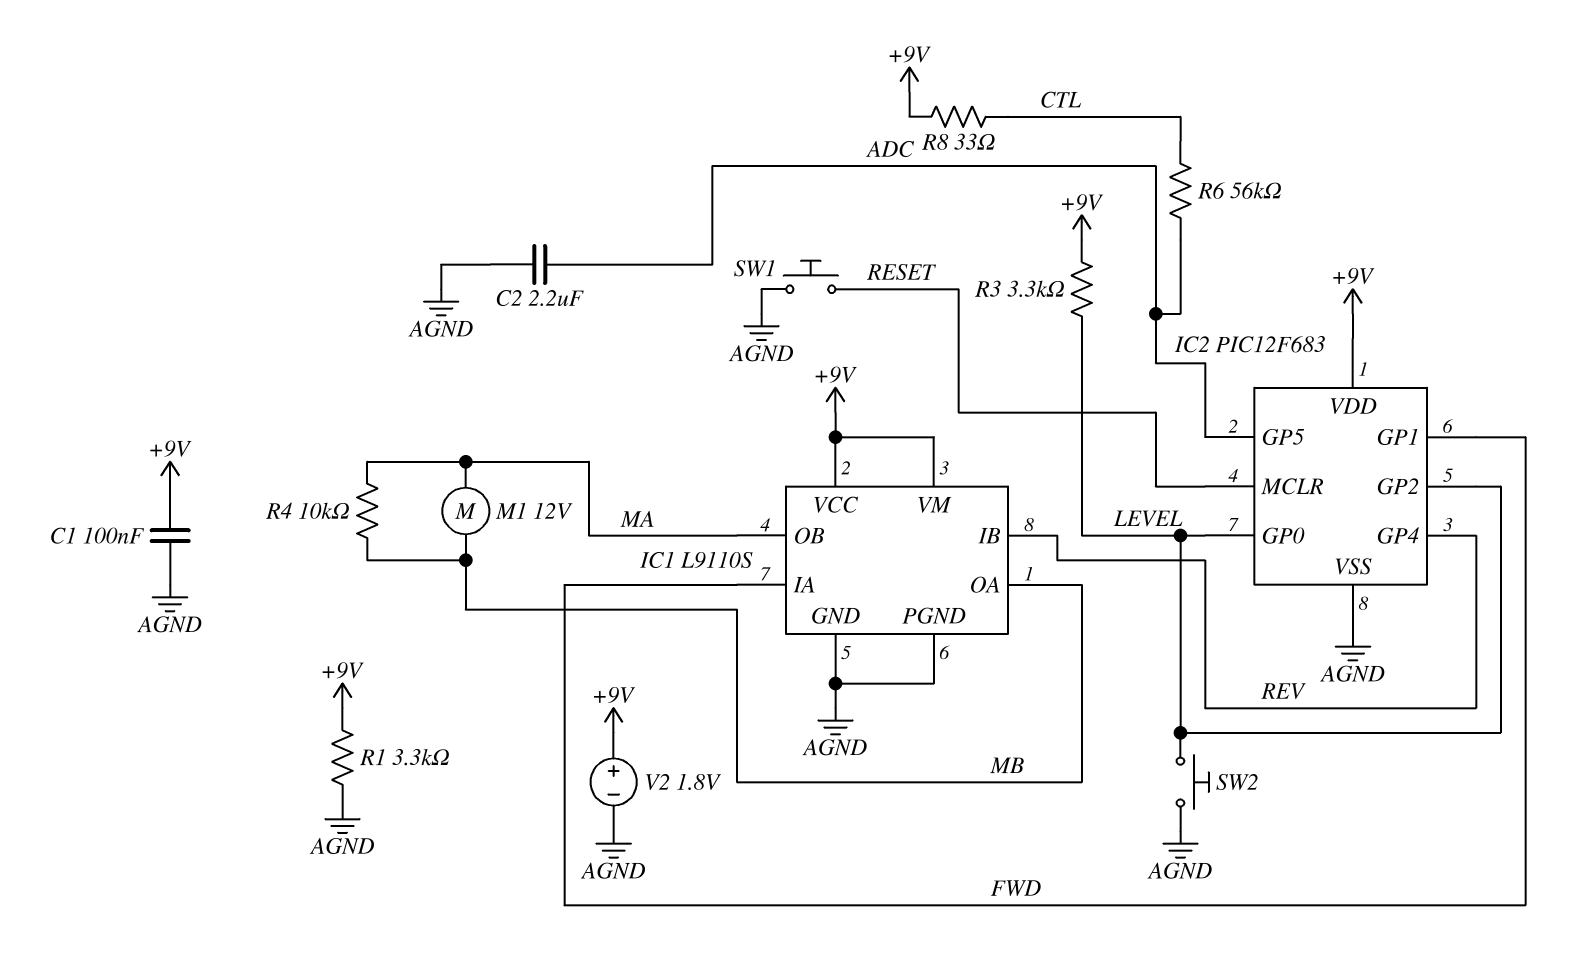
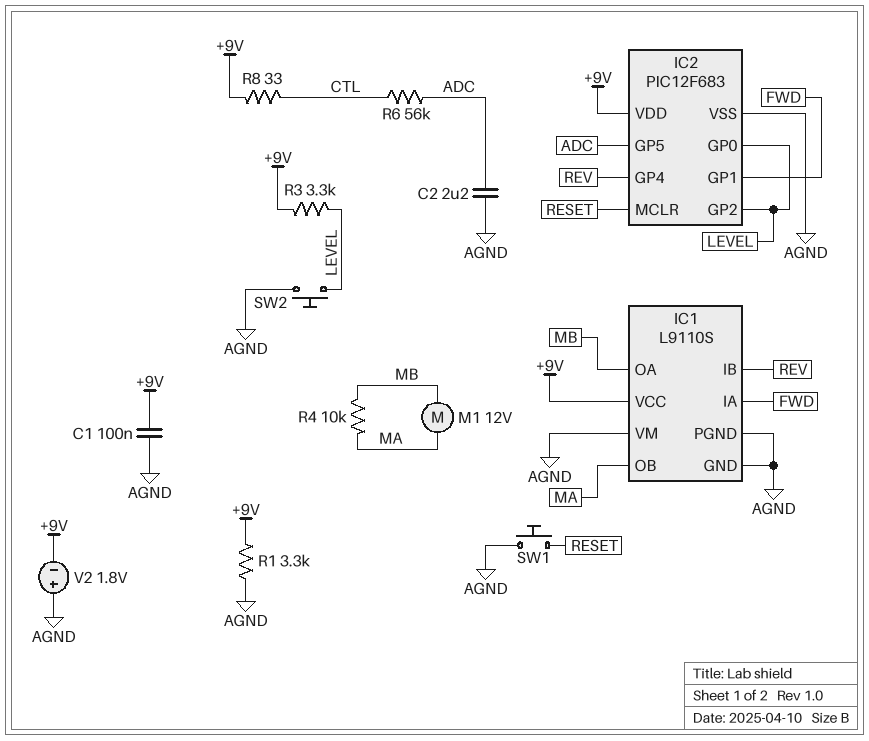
IC1 pin VM: +9V -> AGND
V2: 1.8V (plus +9V, minus AGND) -> 1.8V (plus AGND, minus +9V)

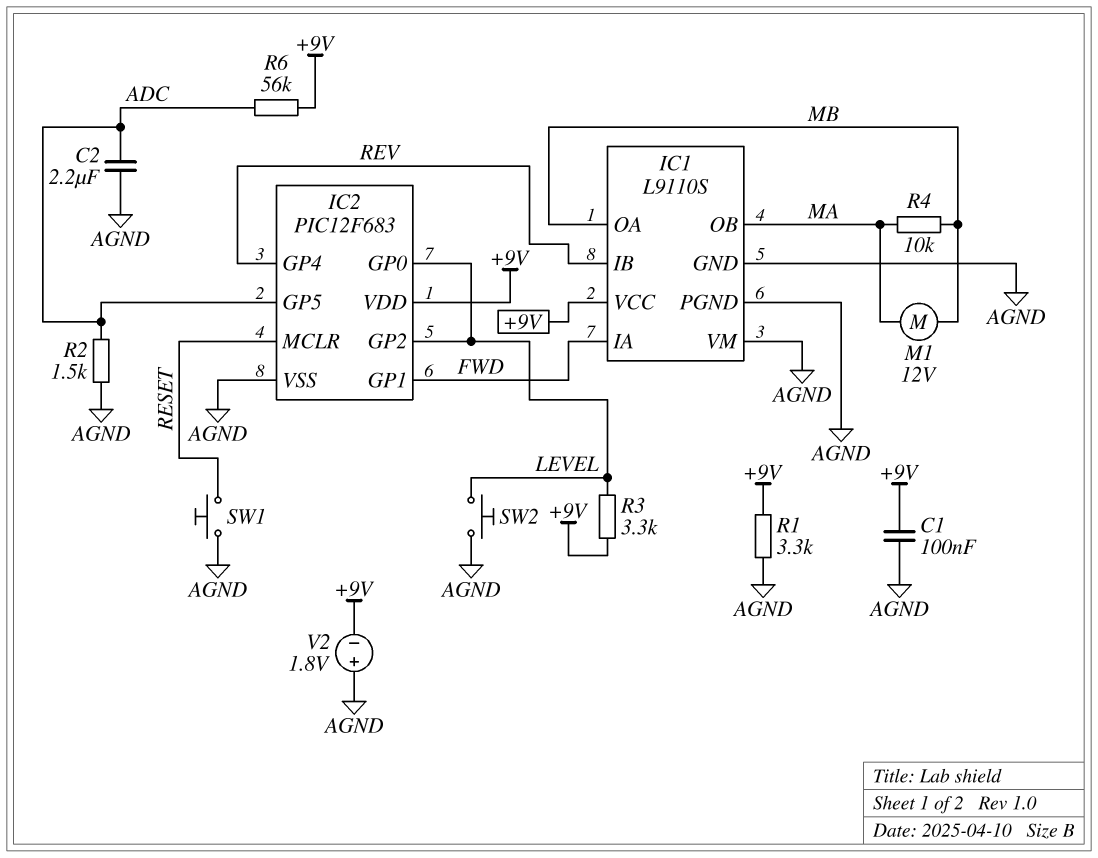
R2: none -> 1.5k (ADC, AGND)
R6: 56k (ADC, CTL) -> 56k (+9V, ADC)
R8: 33 (+9V, CTL) -> none

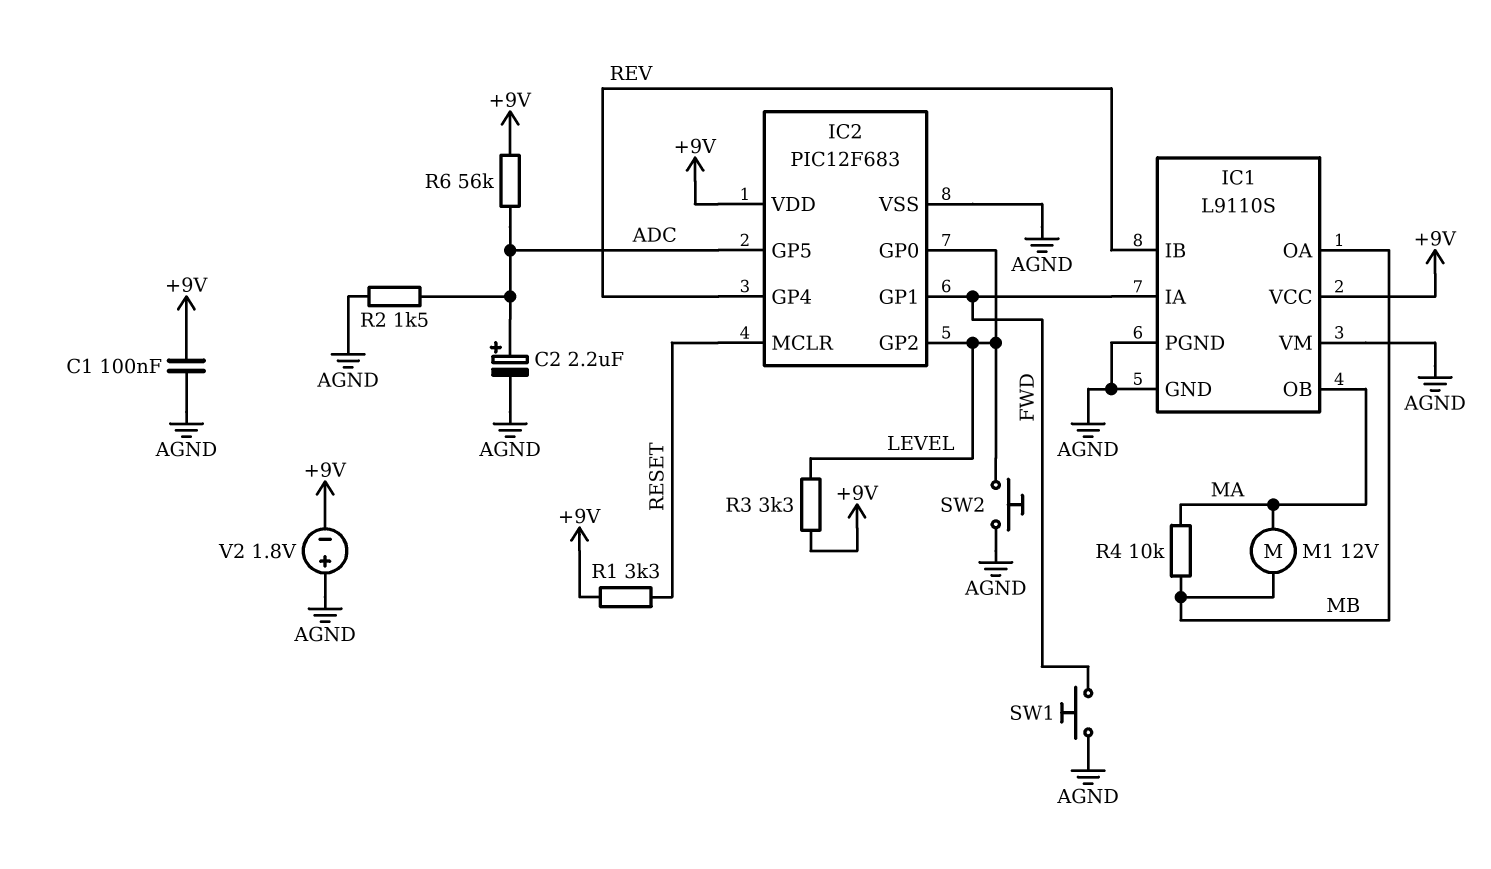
C2: 2.2uF (ADC, AGND) -> 2.2uF (plus ADC, minus AGND)
R1: 3.3k (+9V, AGND) -> 3.3k (+9V, RESET)
SW1: button (AGND, RESET) -> button (AGND, FWD)

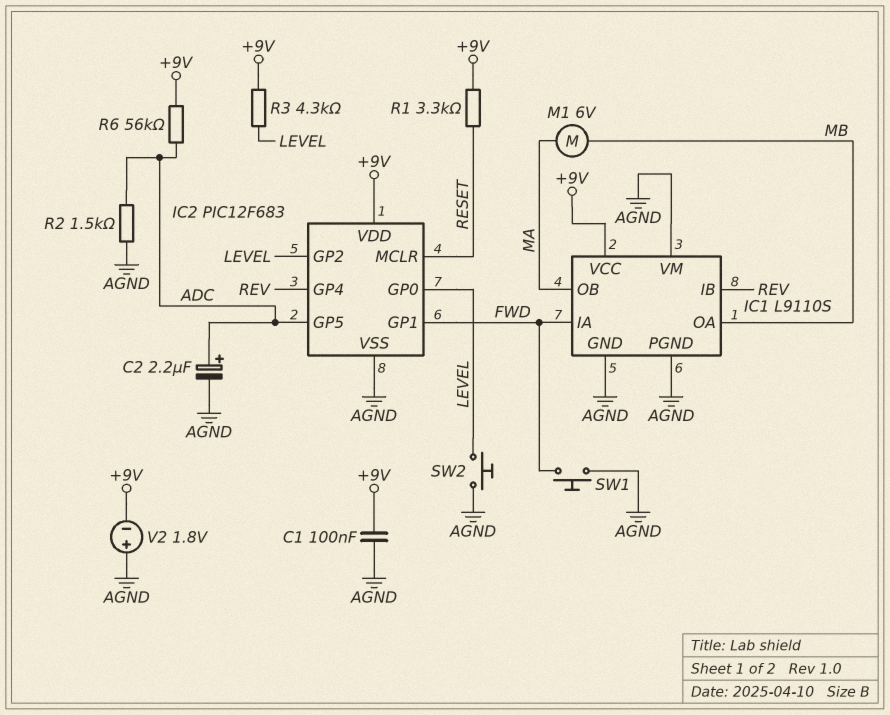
M1: motor 12V (MA, MB) -> motor 6V (MA, MB)
R3: 3.3k (+9V, LEVEL) -> 4.3k (+9V, LEVEL)
R4: 10k (MA, MB) -> none

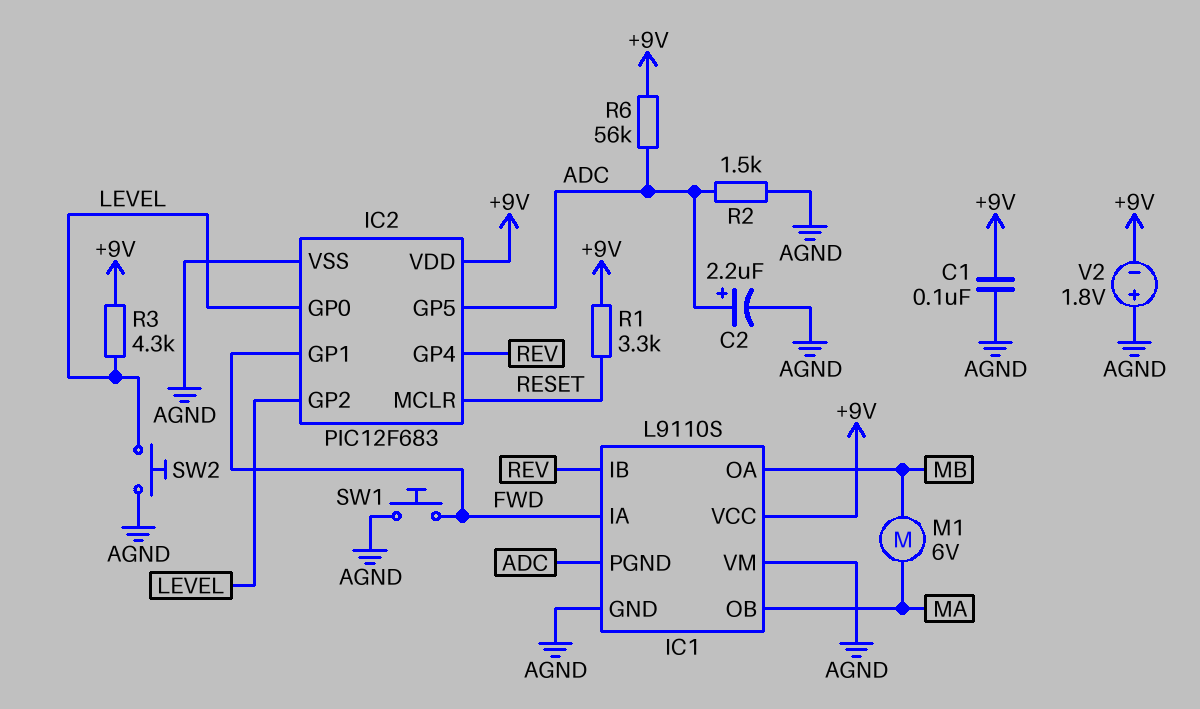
IC1 pin PGND: AGND -> ADC

